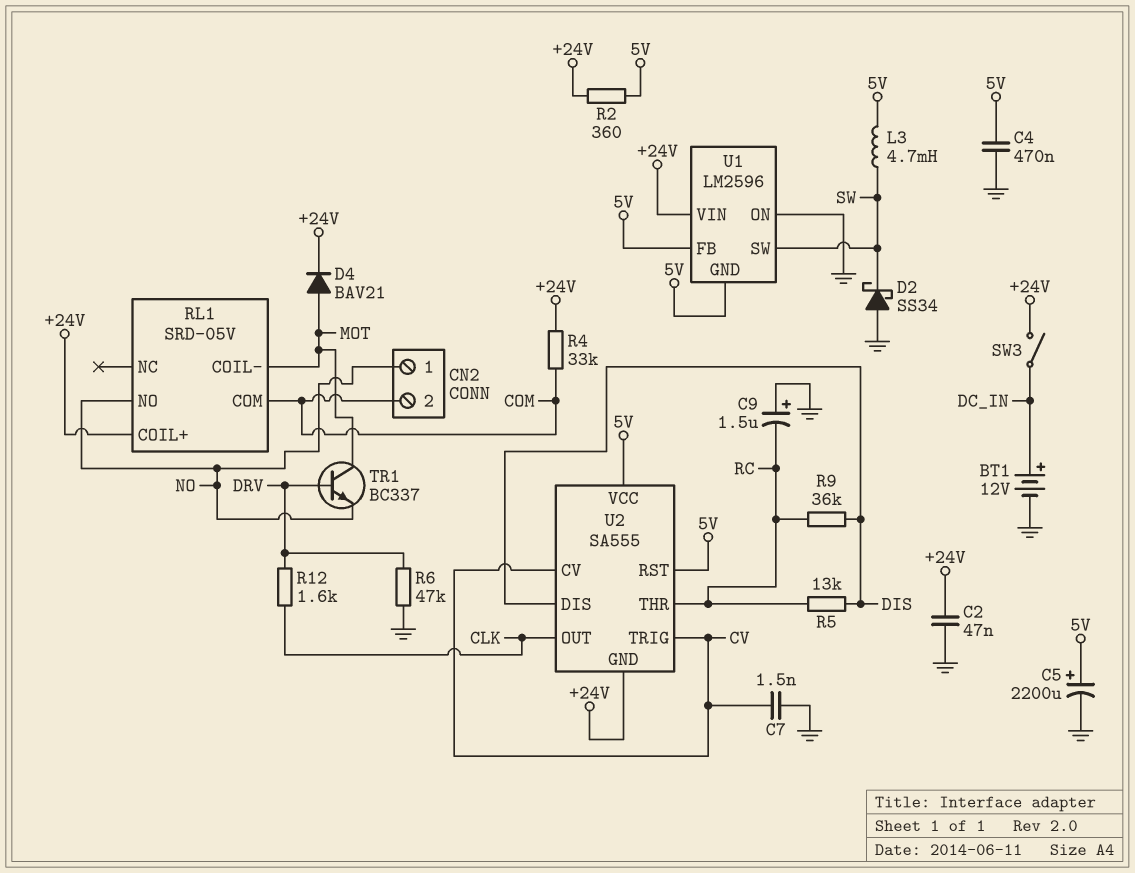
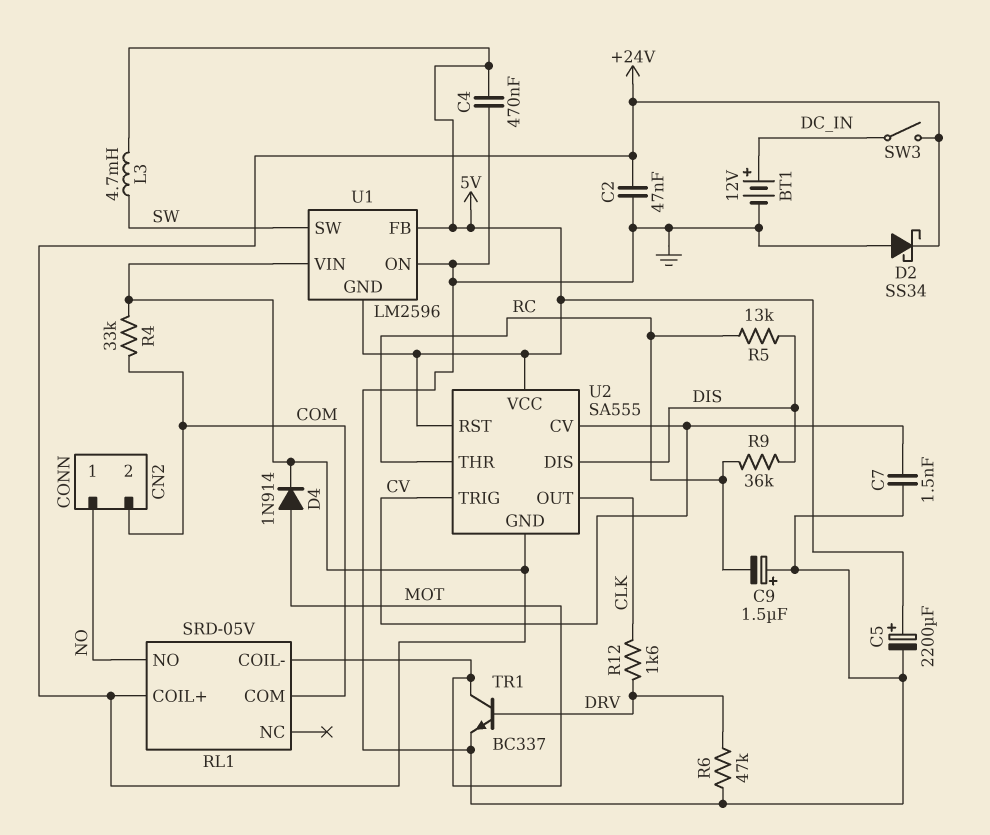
D2: schottky SS34 (A GND, K SW) -> schottky SS34 (A GND, K +24V)
D4: diode BAV21 (A MOT, K +24V) -> diode 1N914 (A MOT, K +24V)
R2: 360 (+24V, 5V) -> none
TR1: NPN BC337 (B DRV, C MOT, E NO) -> NPN BC337 (B DRV, C MOT, E GND)

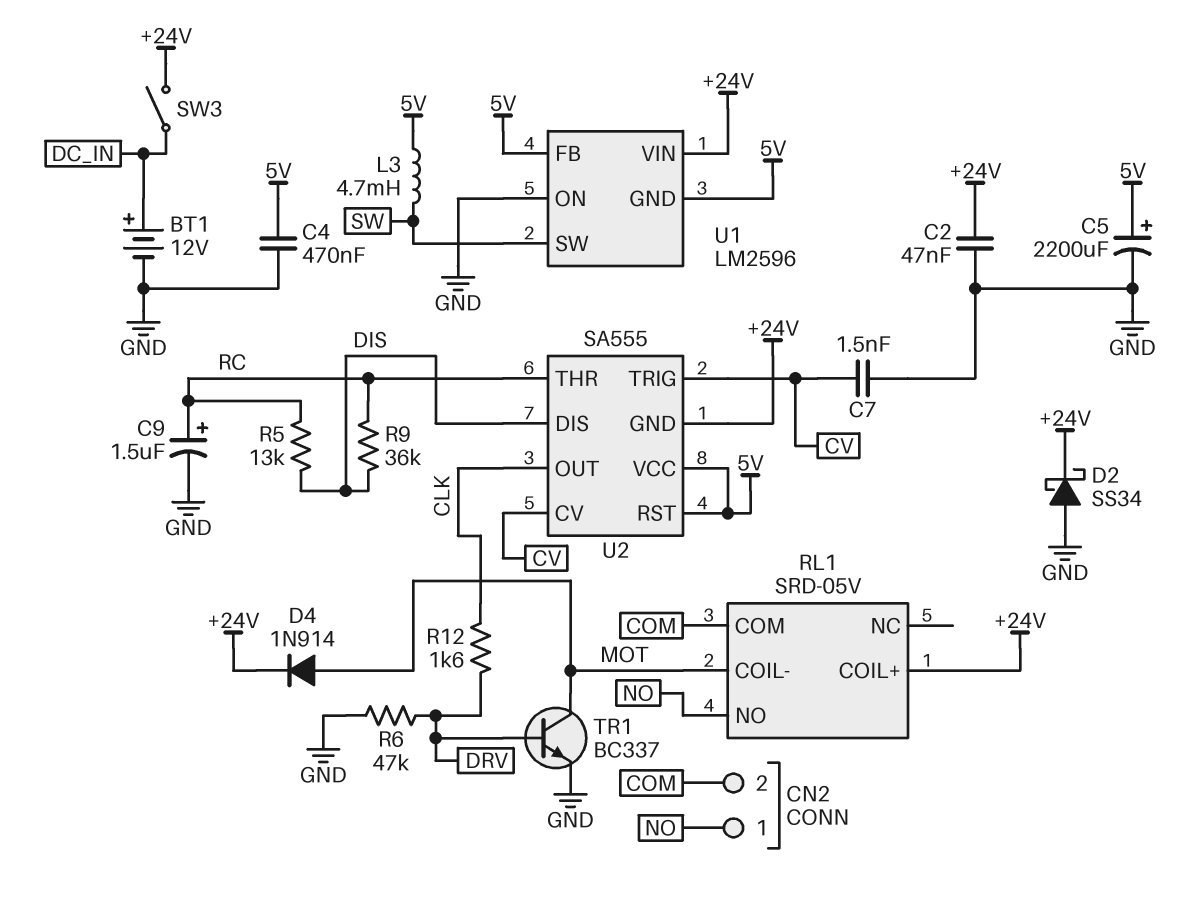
C9: 1.5uF (plus GND, minus RC) -> 1.5uF (plus RC, minus GND)
R4: 33k (+24V, COM) -> none

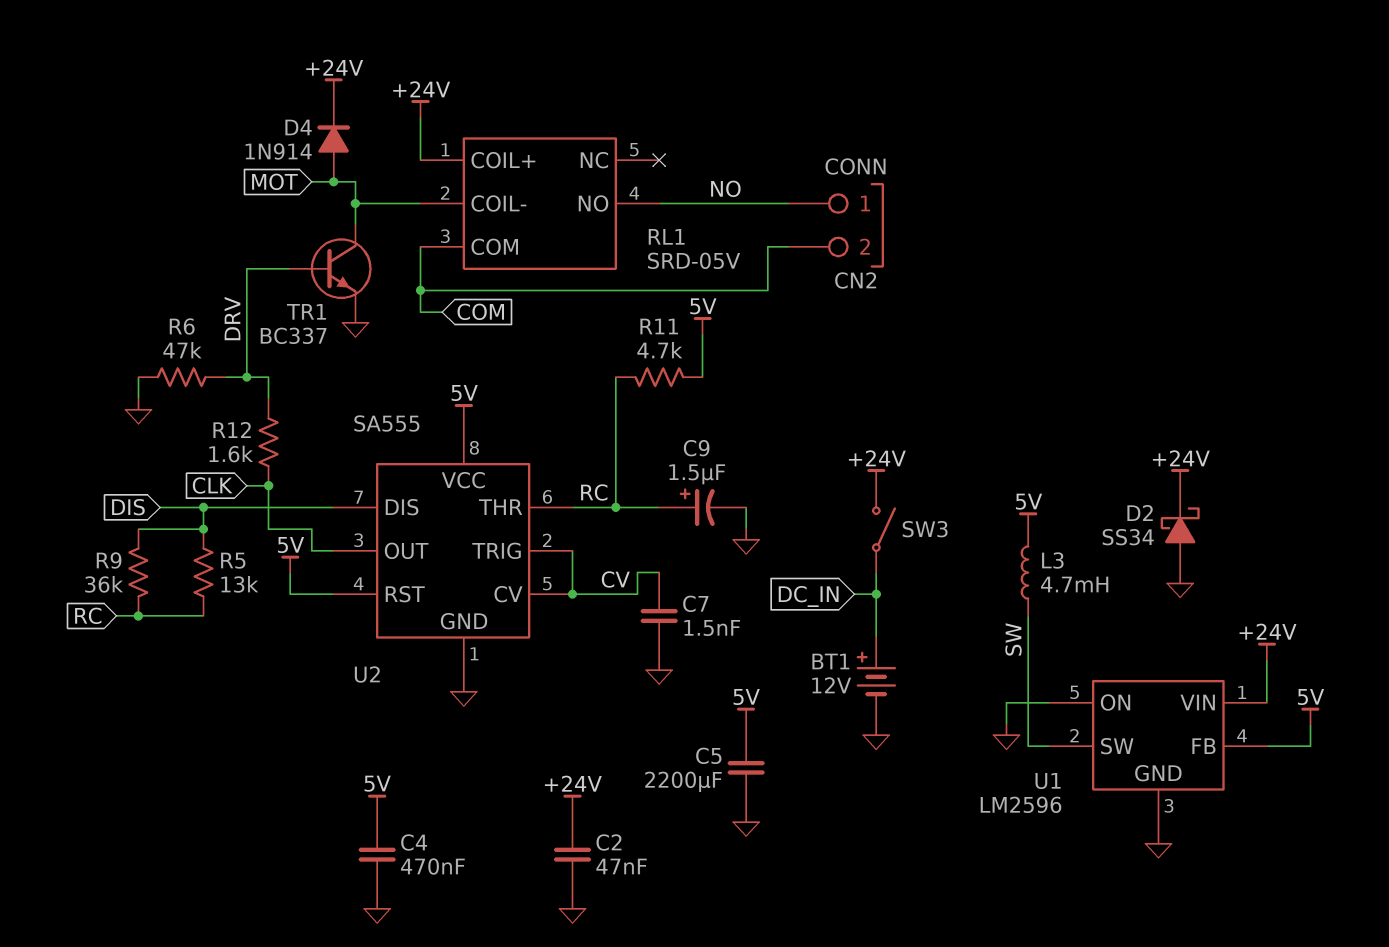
C5: 2200uF (plus 5V, minus GND) -> 2200uF (5V, GND)
R11: none -> 4.7k (5V, RC)
U1 pin GND: 5V -> GND
U2 pin GND: +24V -> GND

